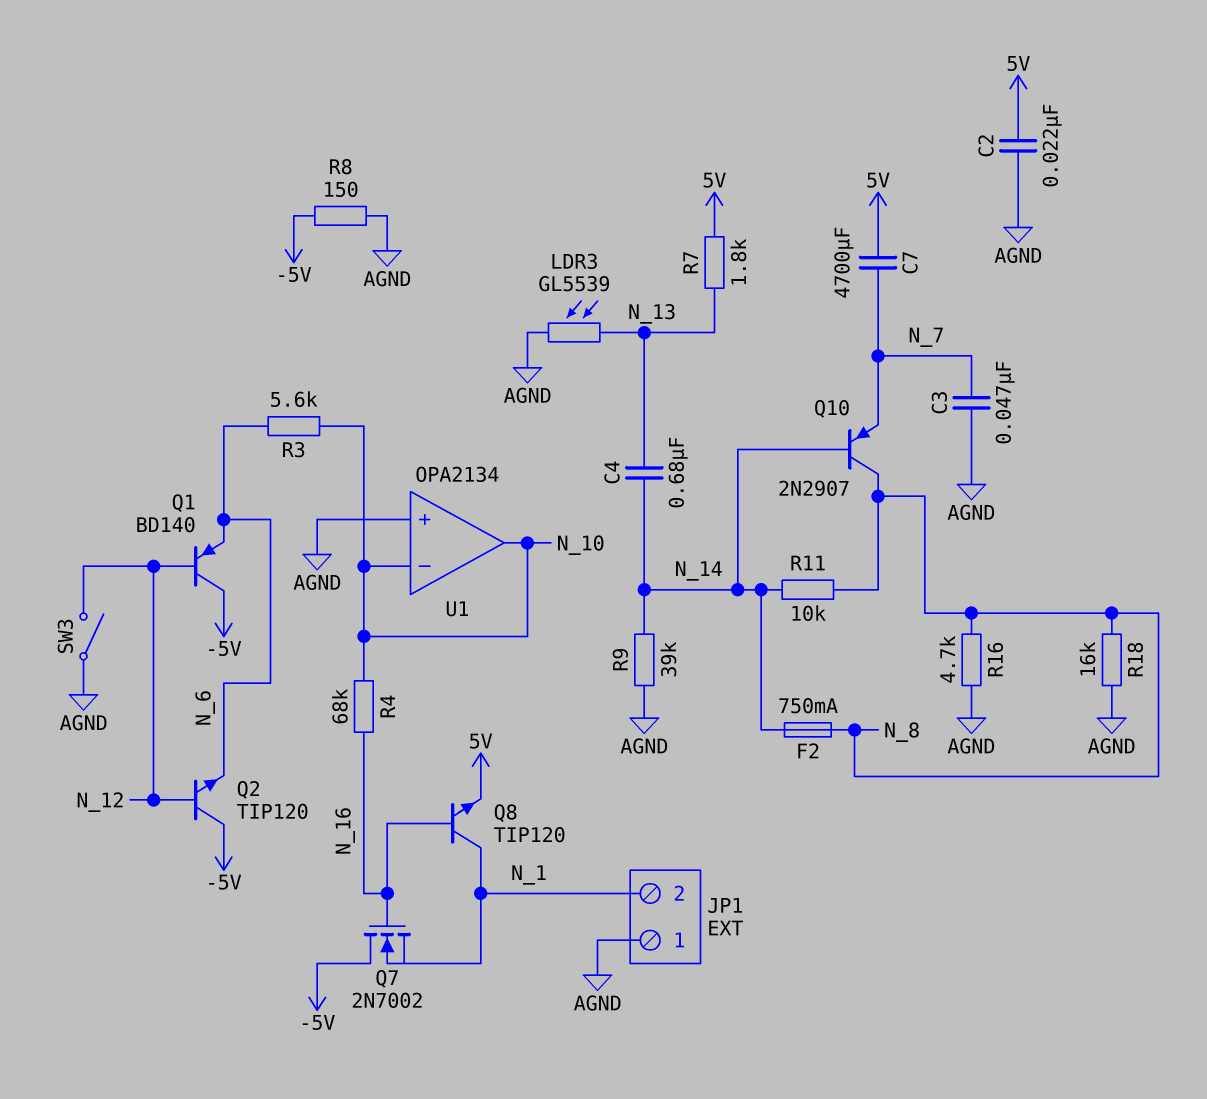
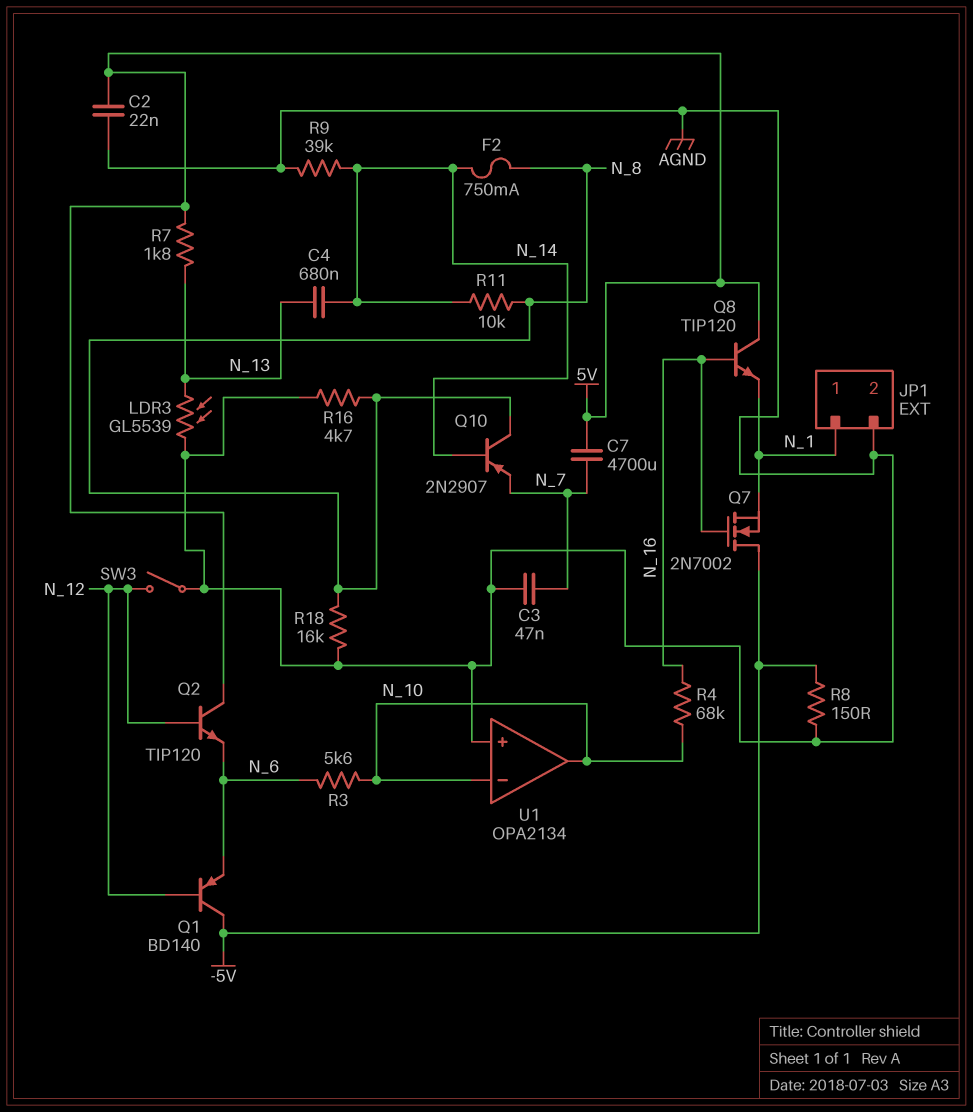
JP1 pin 1: AGND -> N_1
JP1 pin 2: N_1 -> AGND
Q2: NPN TIP120 (B N_12, C -5V, E N_6) -> NPN TIP120 (B N_12, C 5V, E N_6)
Q8: NPN TIP120 (B N_16, C N_1, E 5V) -> NPN TIP120 (B N_16, C 5V, E N_1)

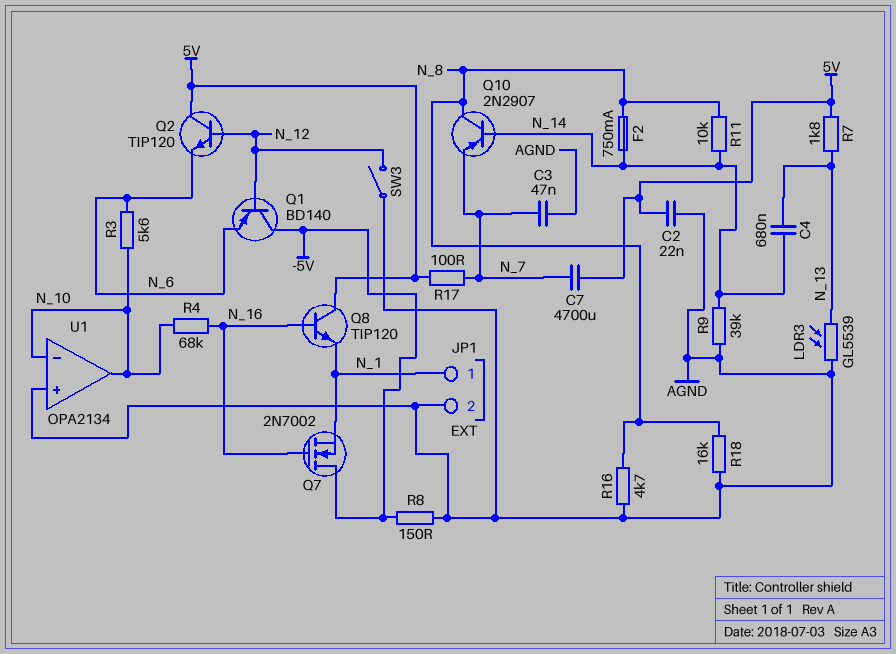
R17: none -> 100 (5V, N_7)

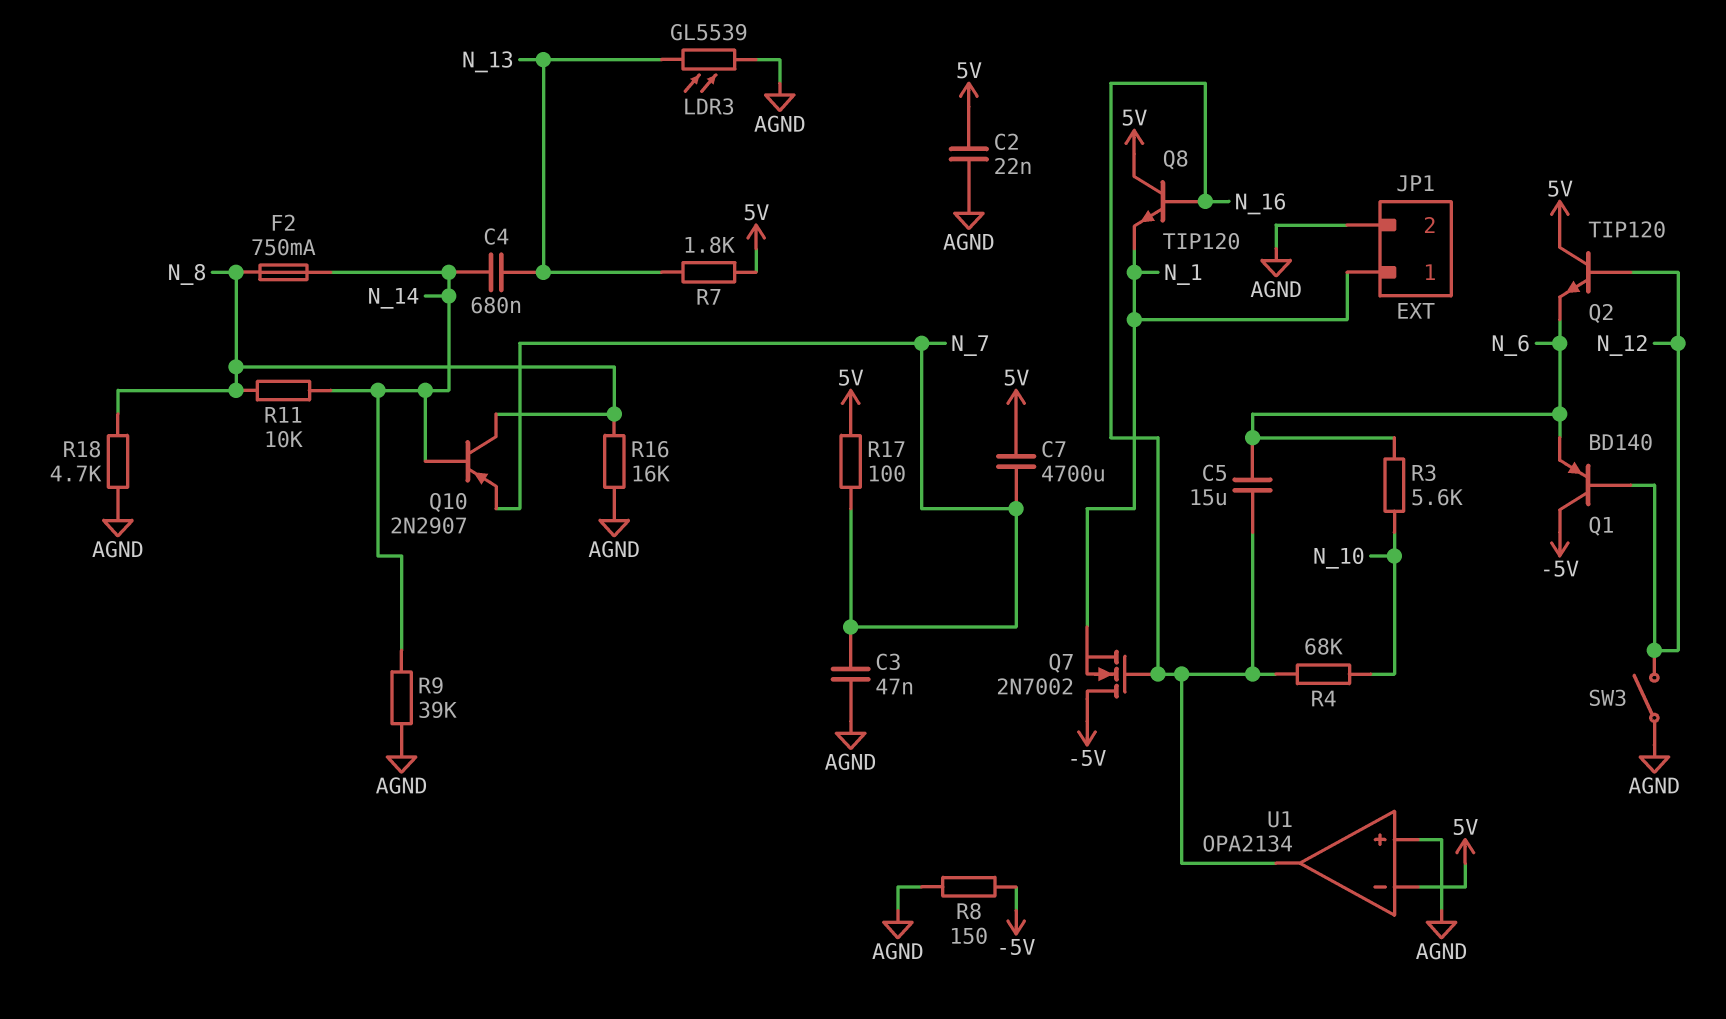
C5: none -> 15uF (N_6, N_16)
R16: 4.7k (AGND, N_8) -> 16k (AGND, N_8)
R18: 16k (AGND, N_8) -> 4.7k (AGND, N_8)
U1 pin in-: N_10 -> 5V
U1 pin out: N_10 -> N_16

